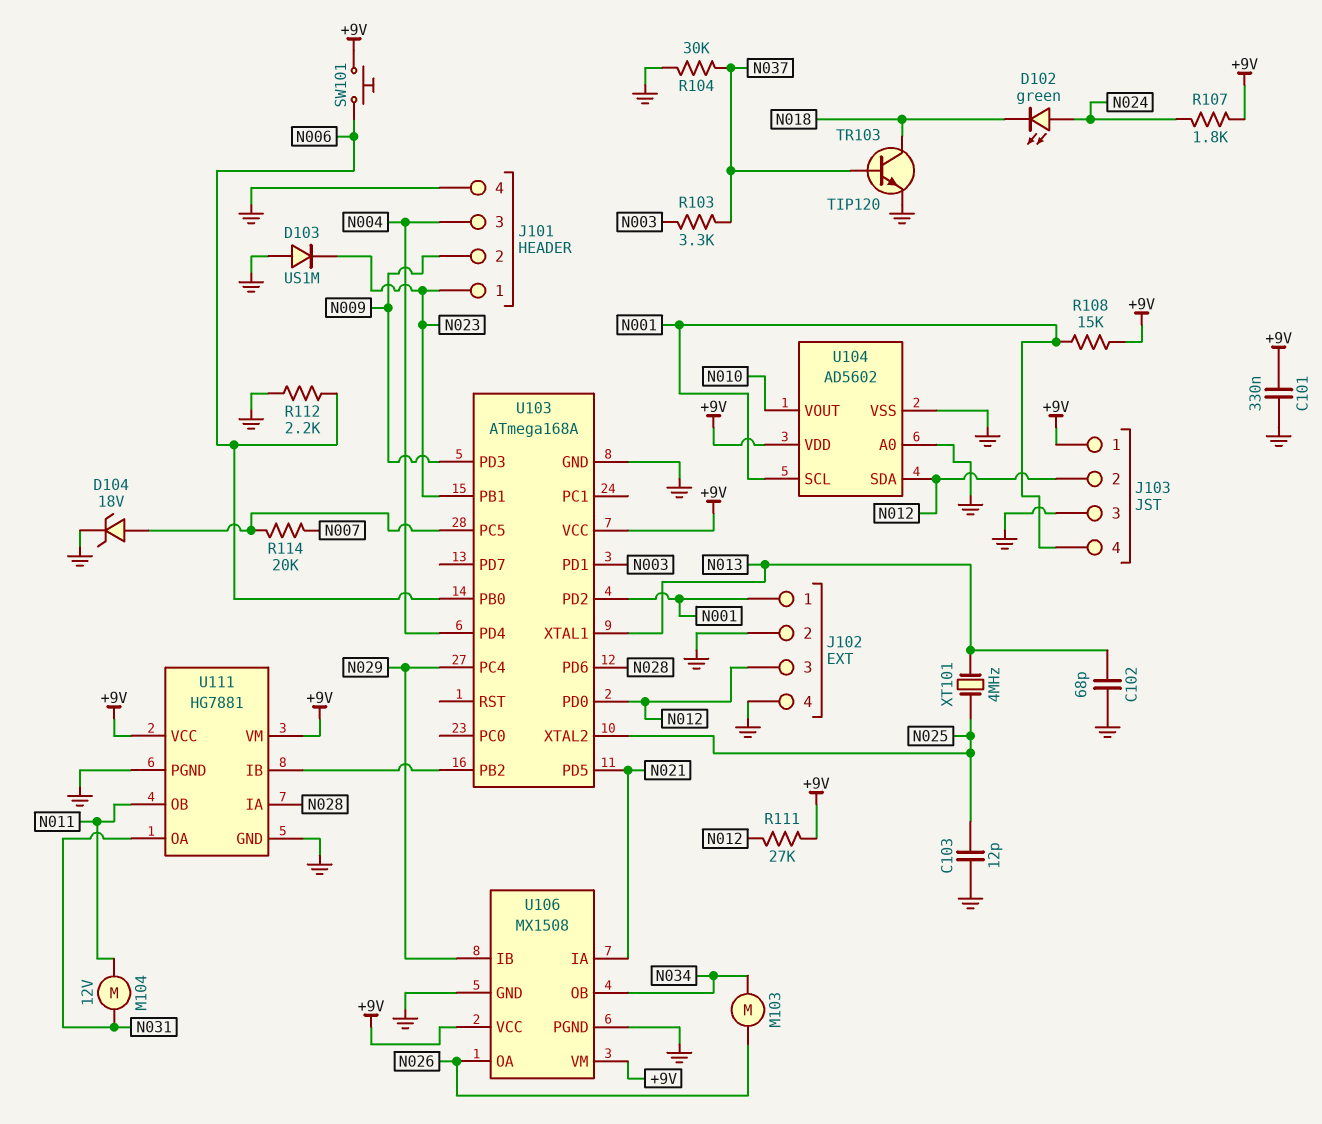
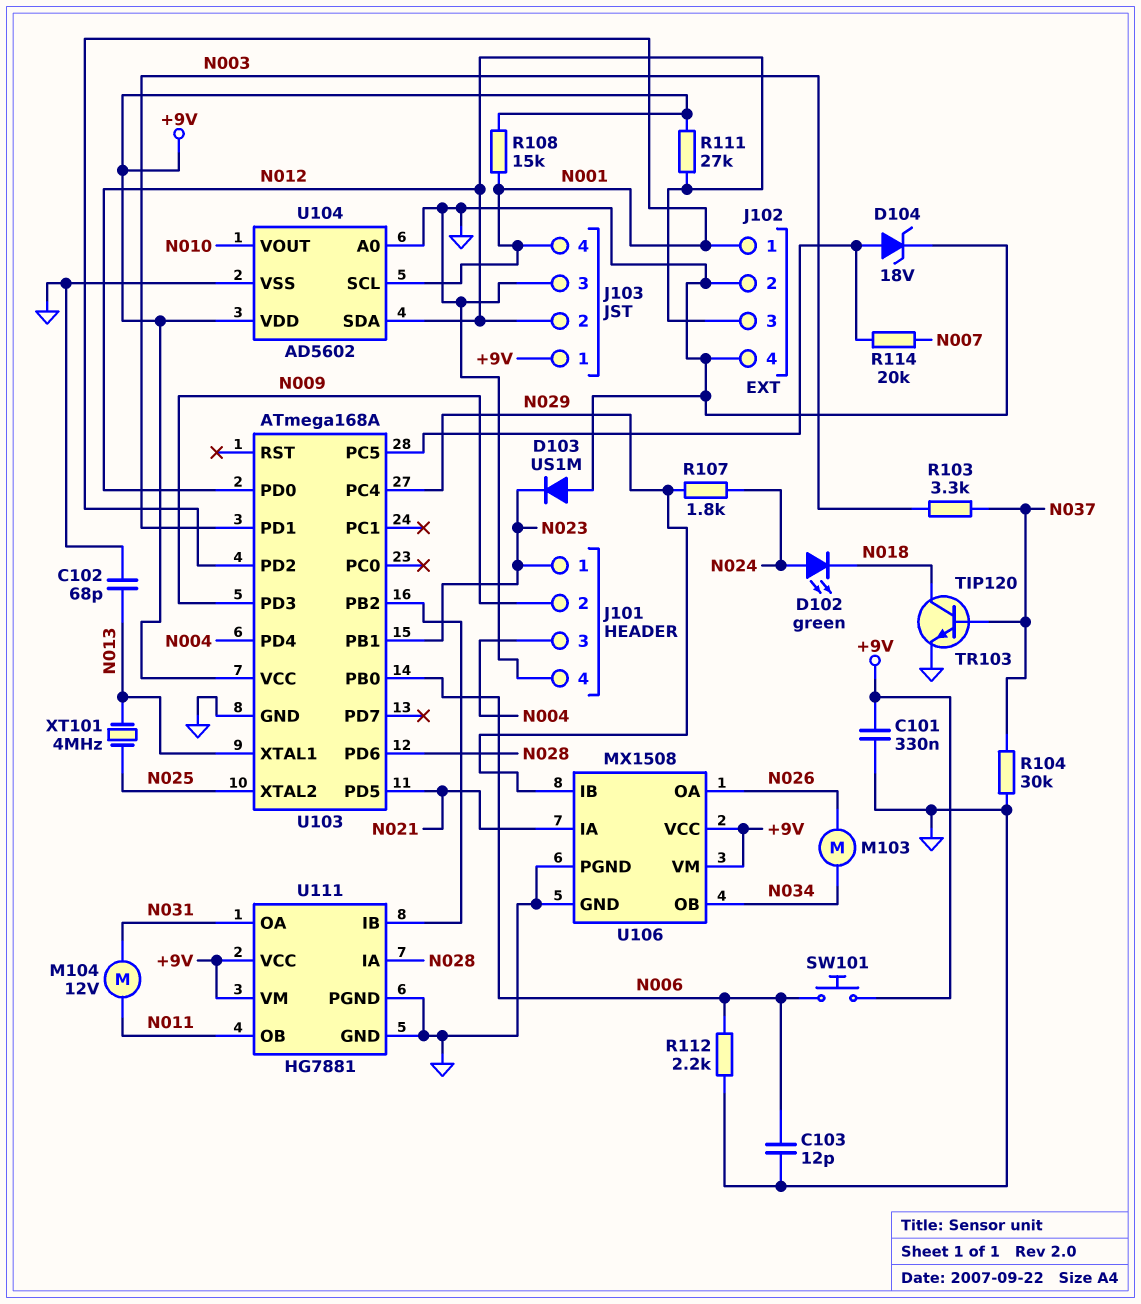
C103: 12pF (GND, N025) -> 12pF (GND, N006)
R107: 1.8k (+9V, N024) -> 1.8k (N024, N029)

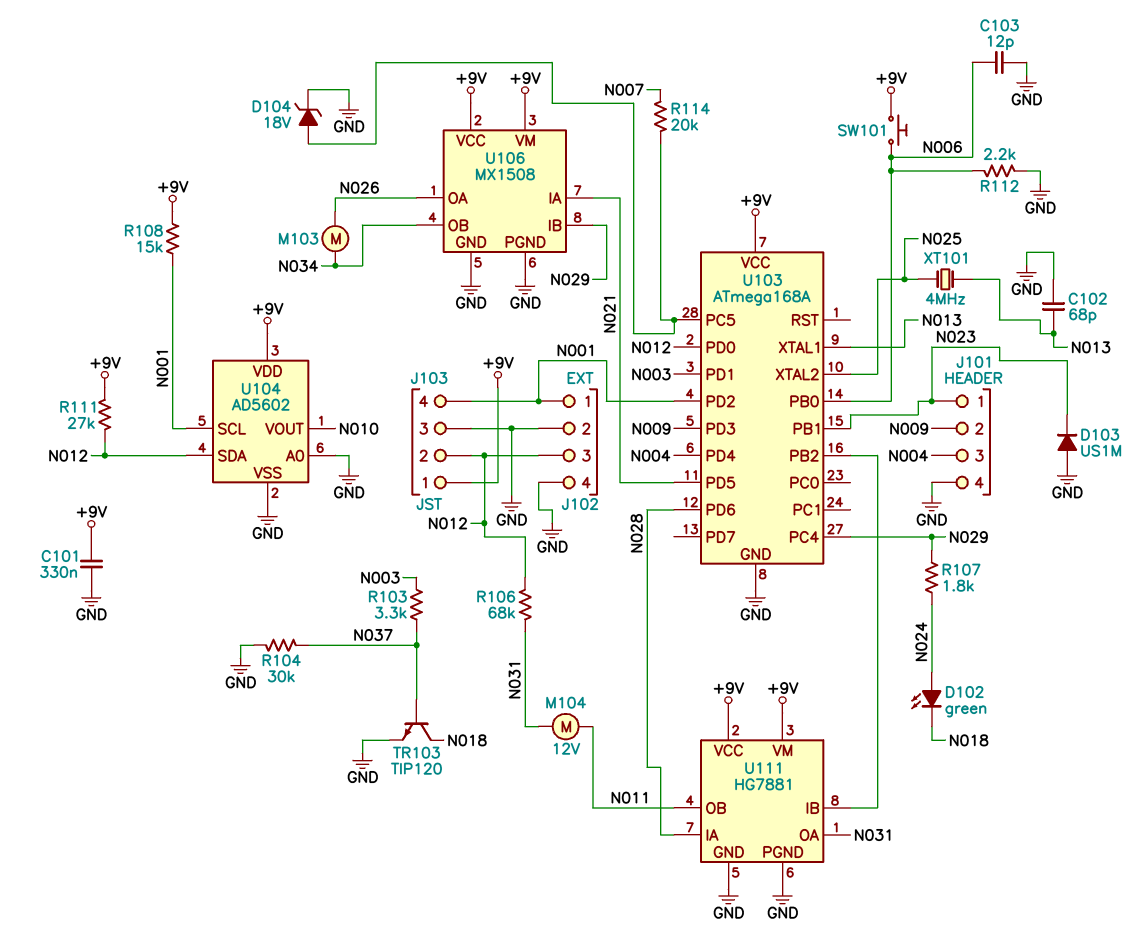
R106: none -> 68k (N012, N031)

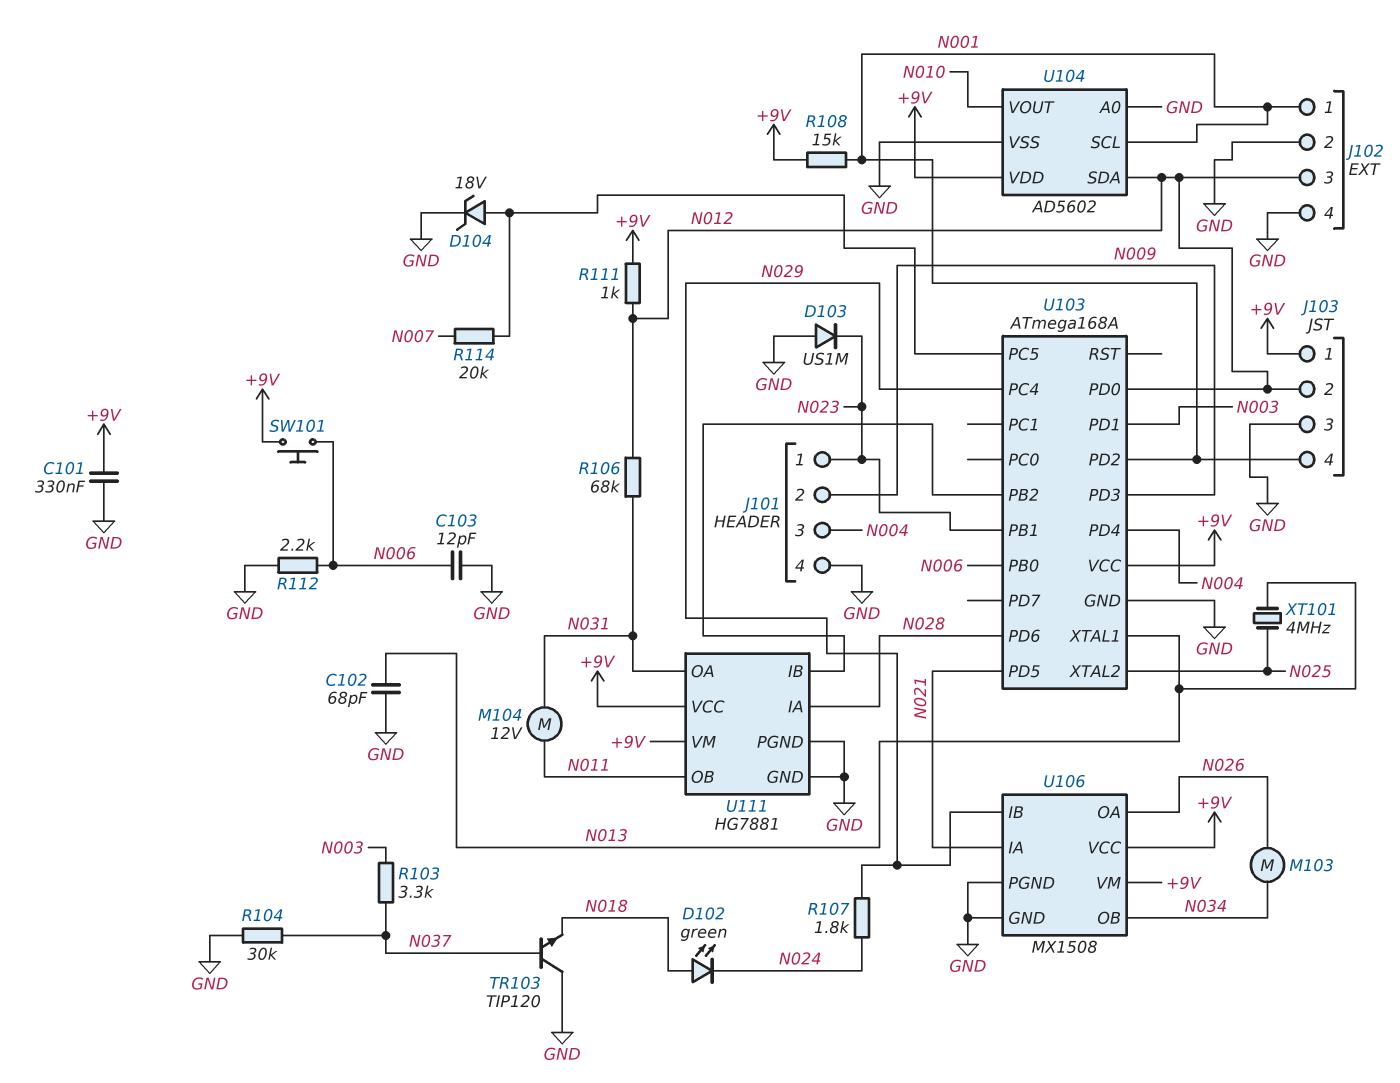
D102: LED green (A N024, K N018) -> LED green (A N018, K N024)
R111: 27k (+9V, N012) -> 1k (+9V, N012)
TR103: NPN TIP120 (B N037, C N018, E GND) -> NPN TIP120 (B N037, C GND, E N018)

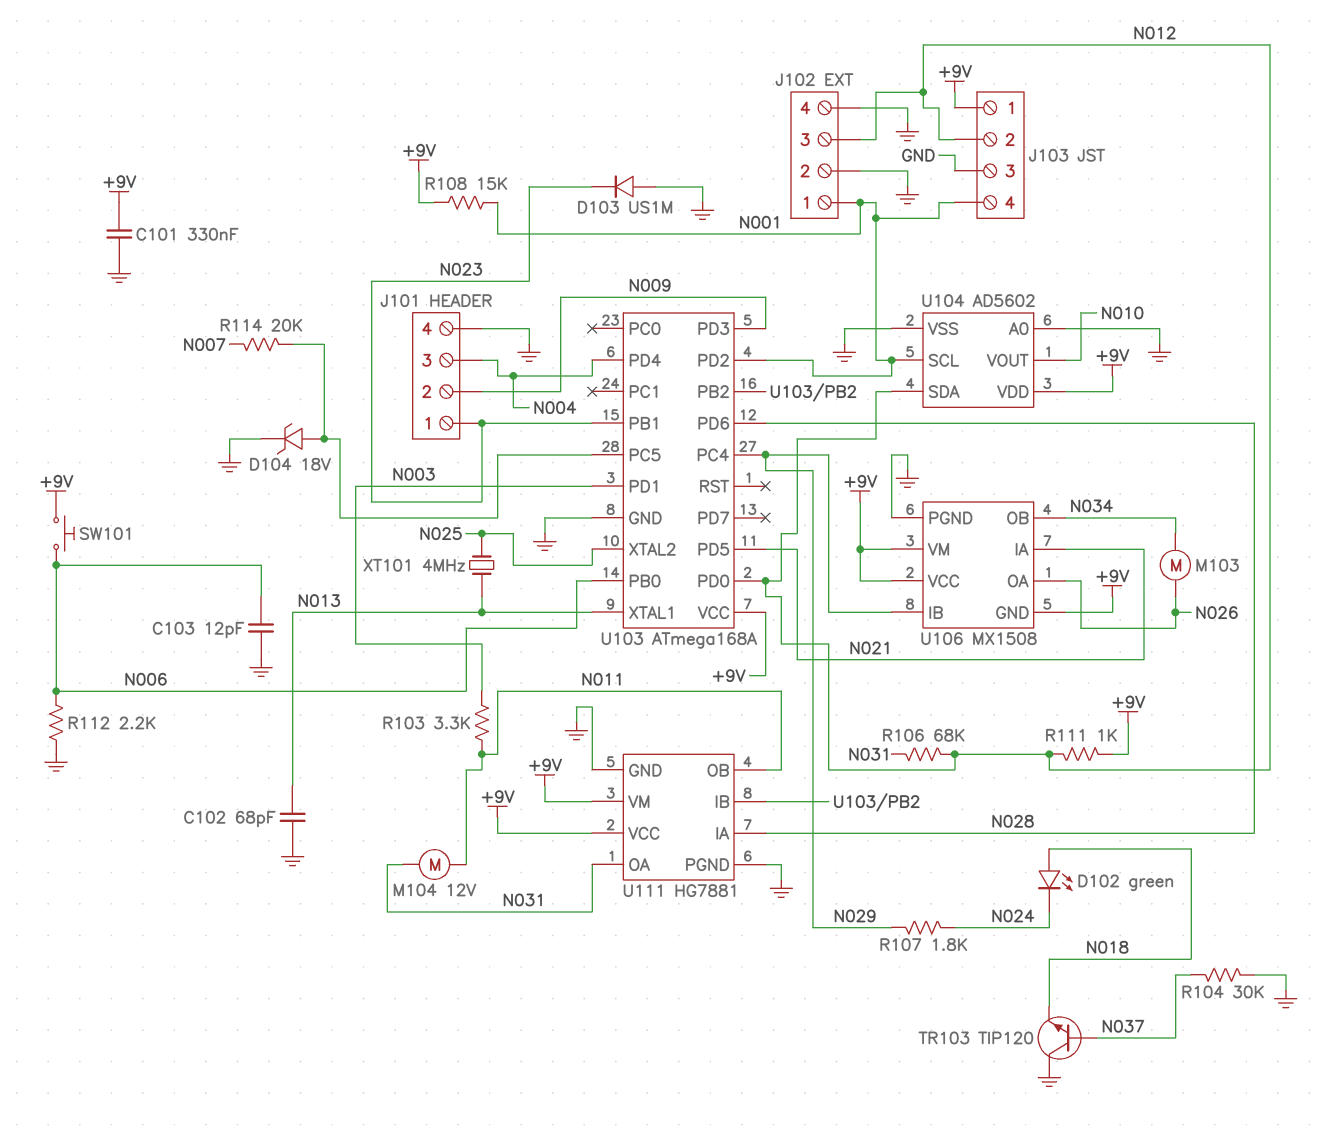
R103: 3.3k (N003, N037) -> 3.3k (N003, N011)
U106 pin GND: GND -> +9V

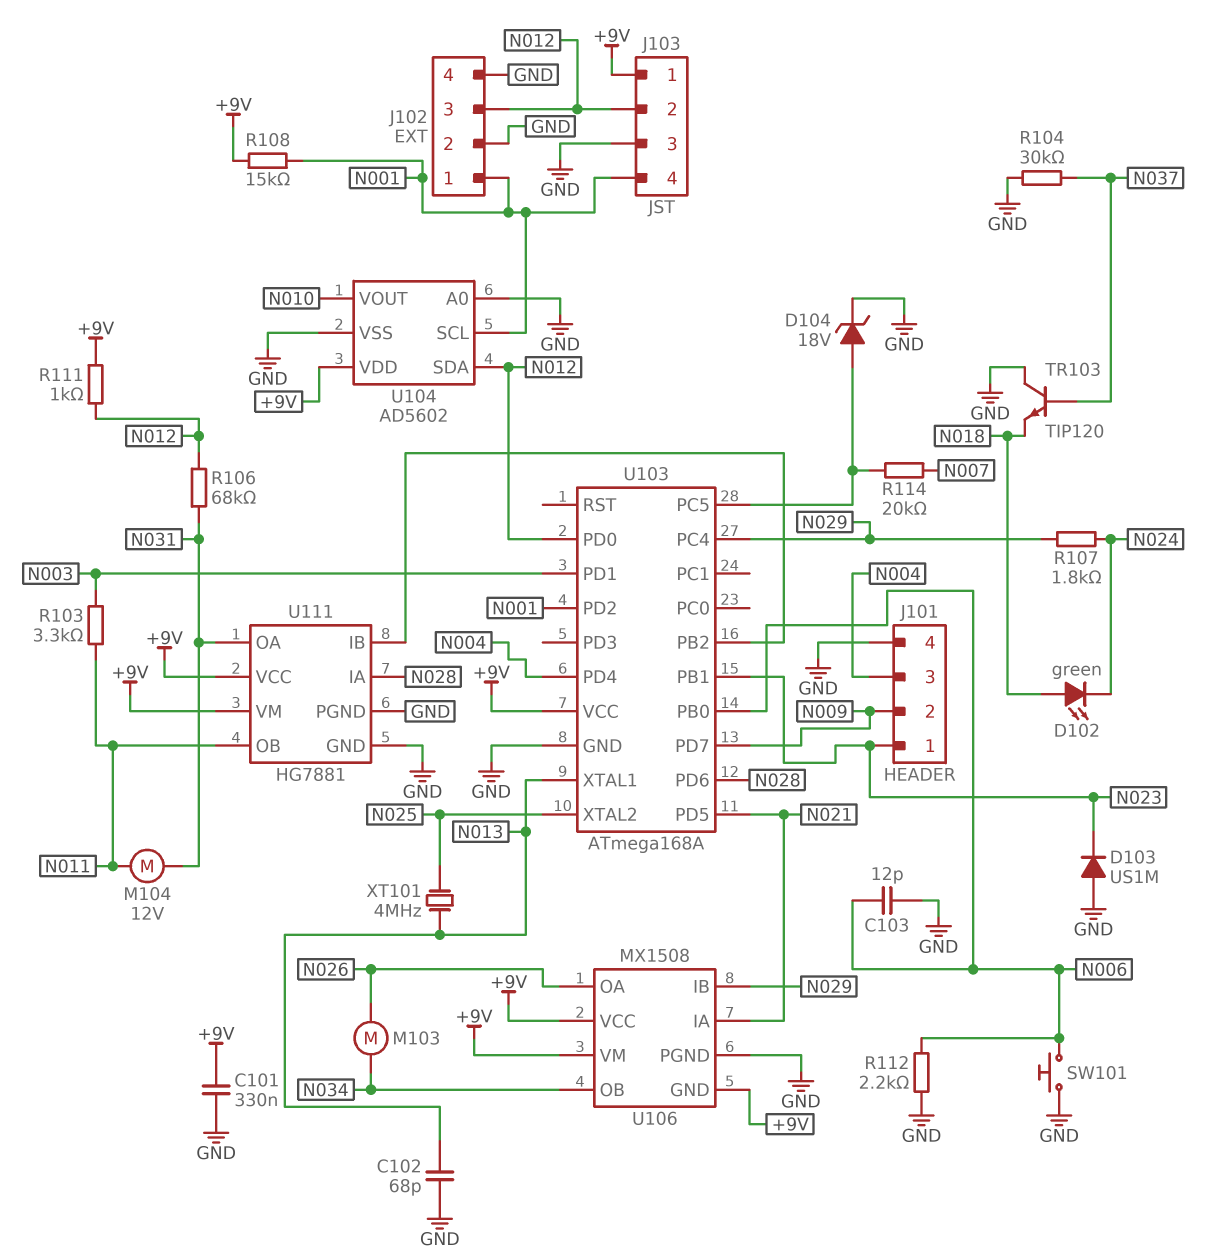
SW101: button (+9V, N006) -> button (GND, N006)
U103 pin PD3: N009 -> none
U103 pin PD7: none -> N009

